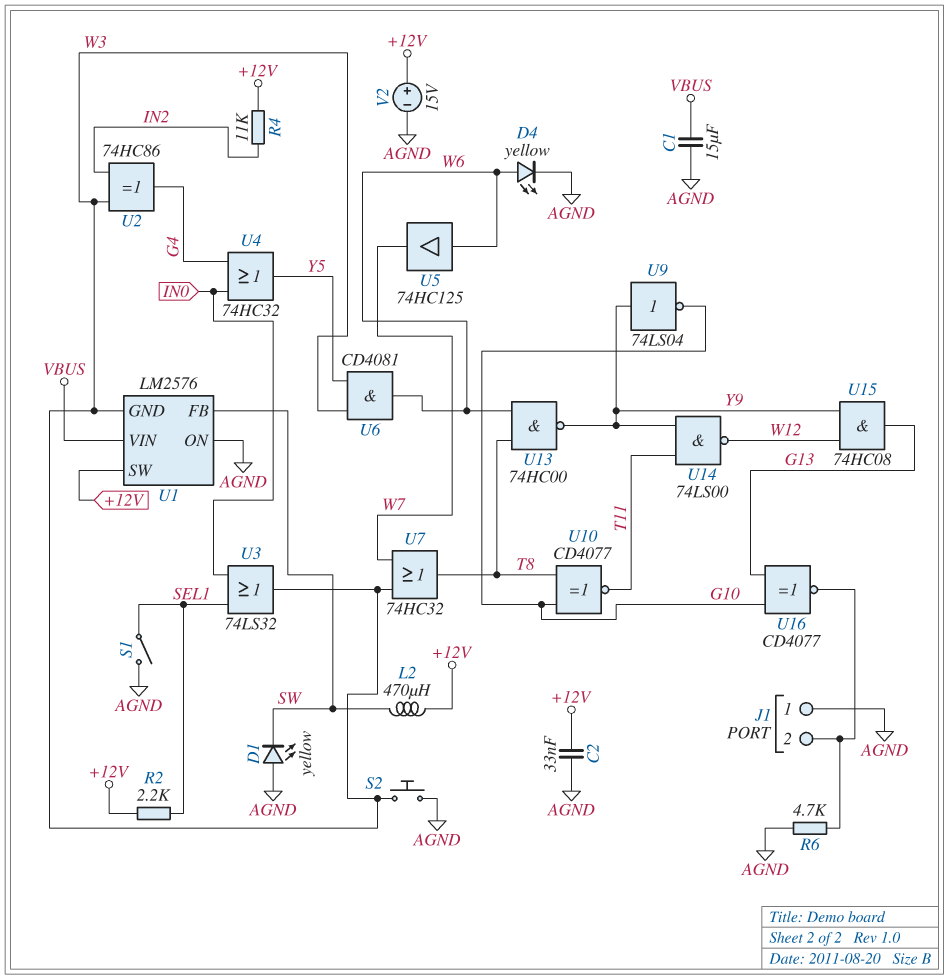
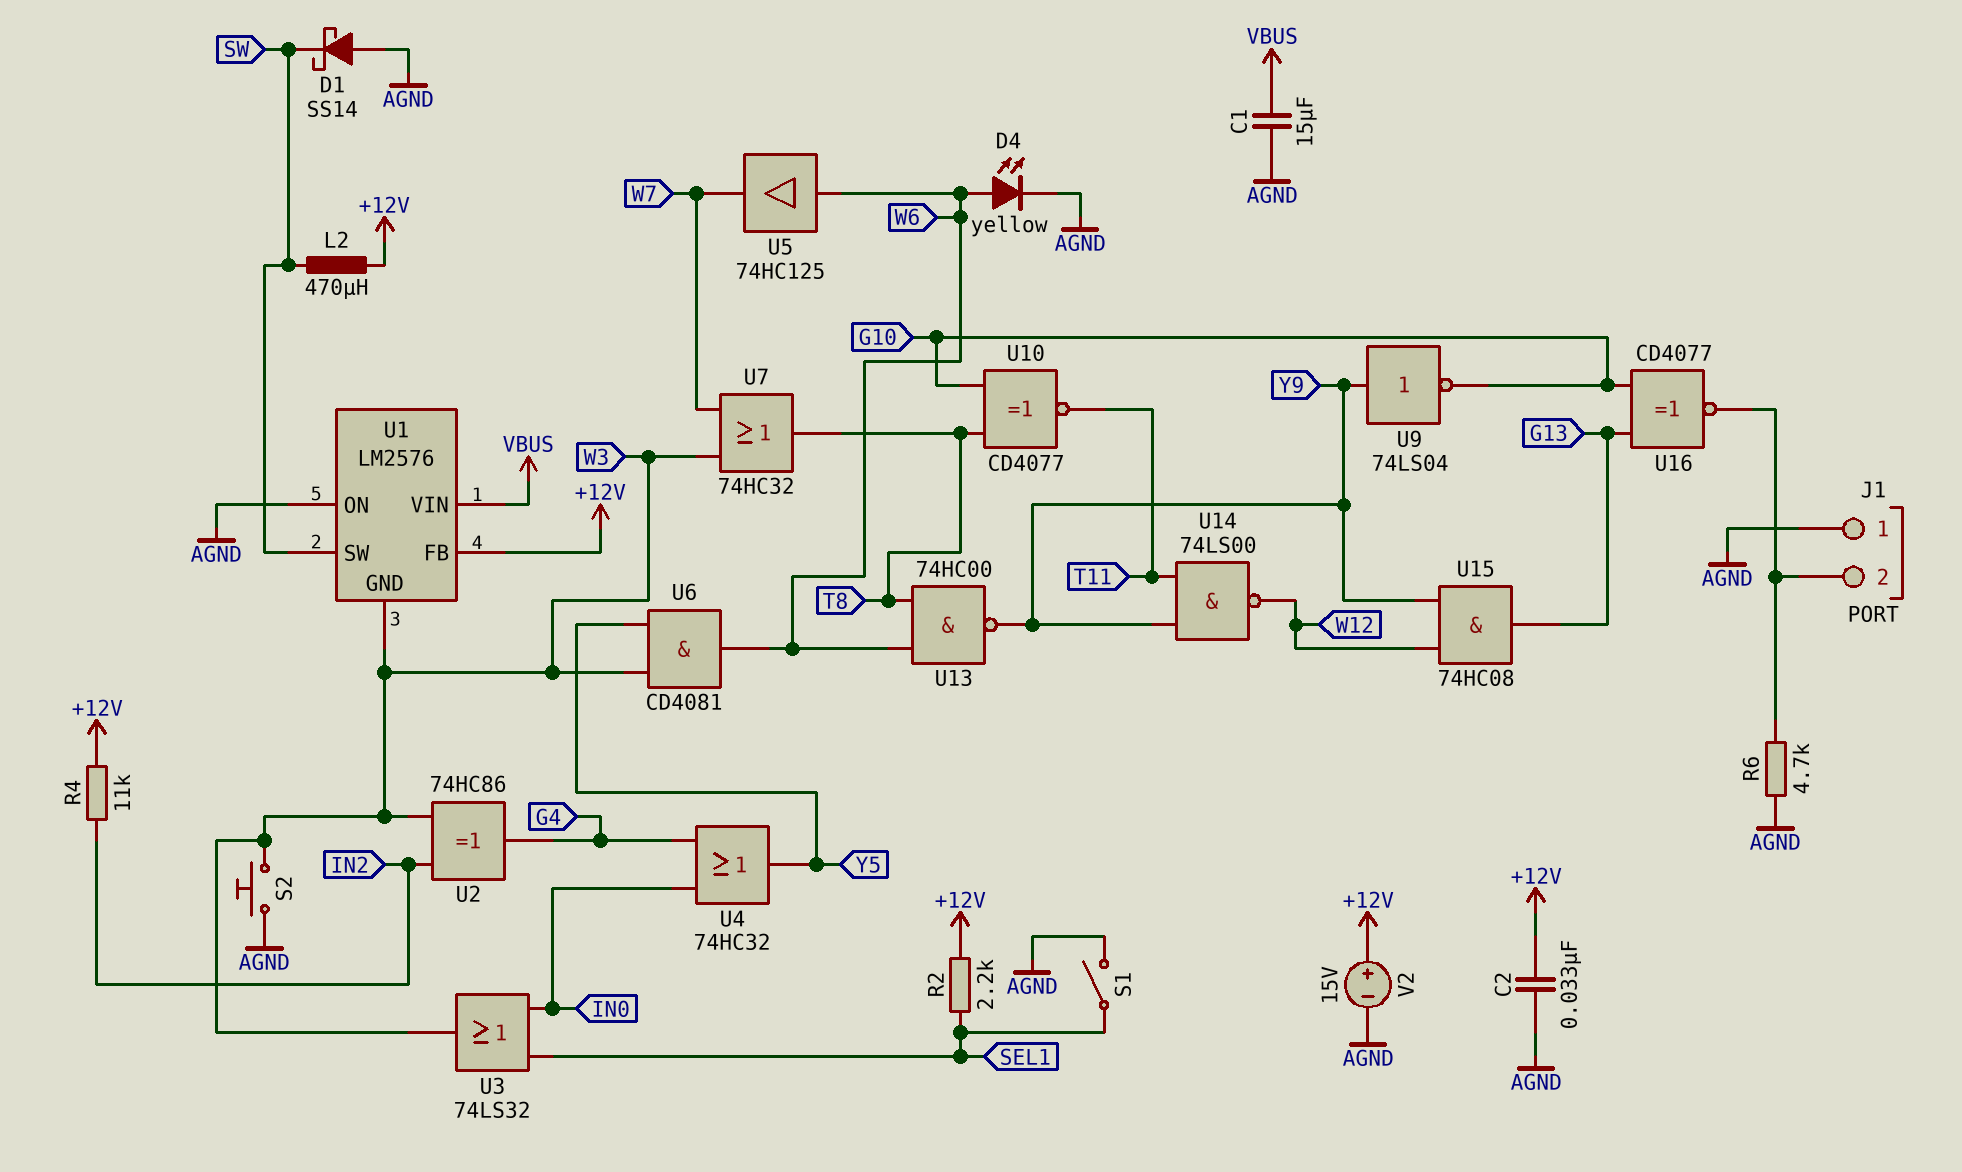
D1: LED yellow (A AGND, K SW) -> schottky SS14 (A AGND, K SW)
U1 pin FB: SW -> +12V
U1 pin SW: +12V -> SW

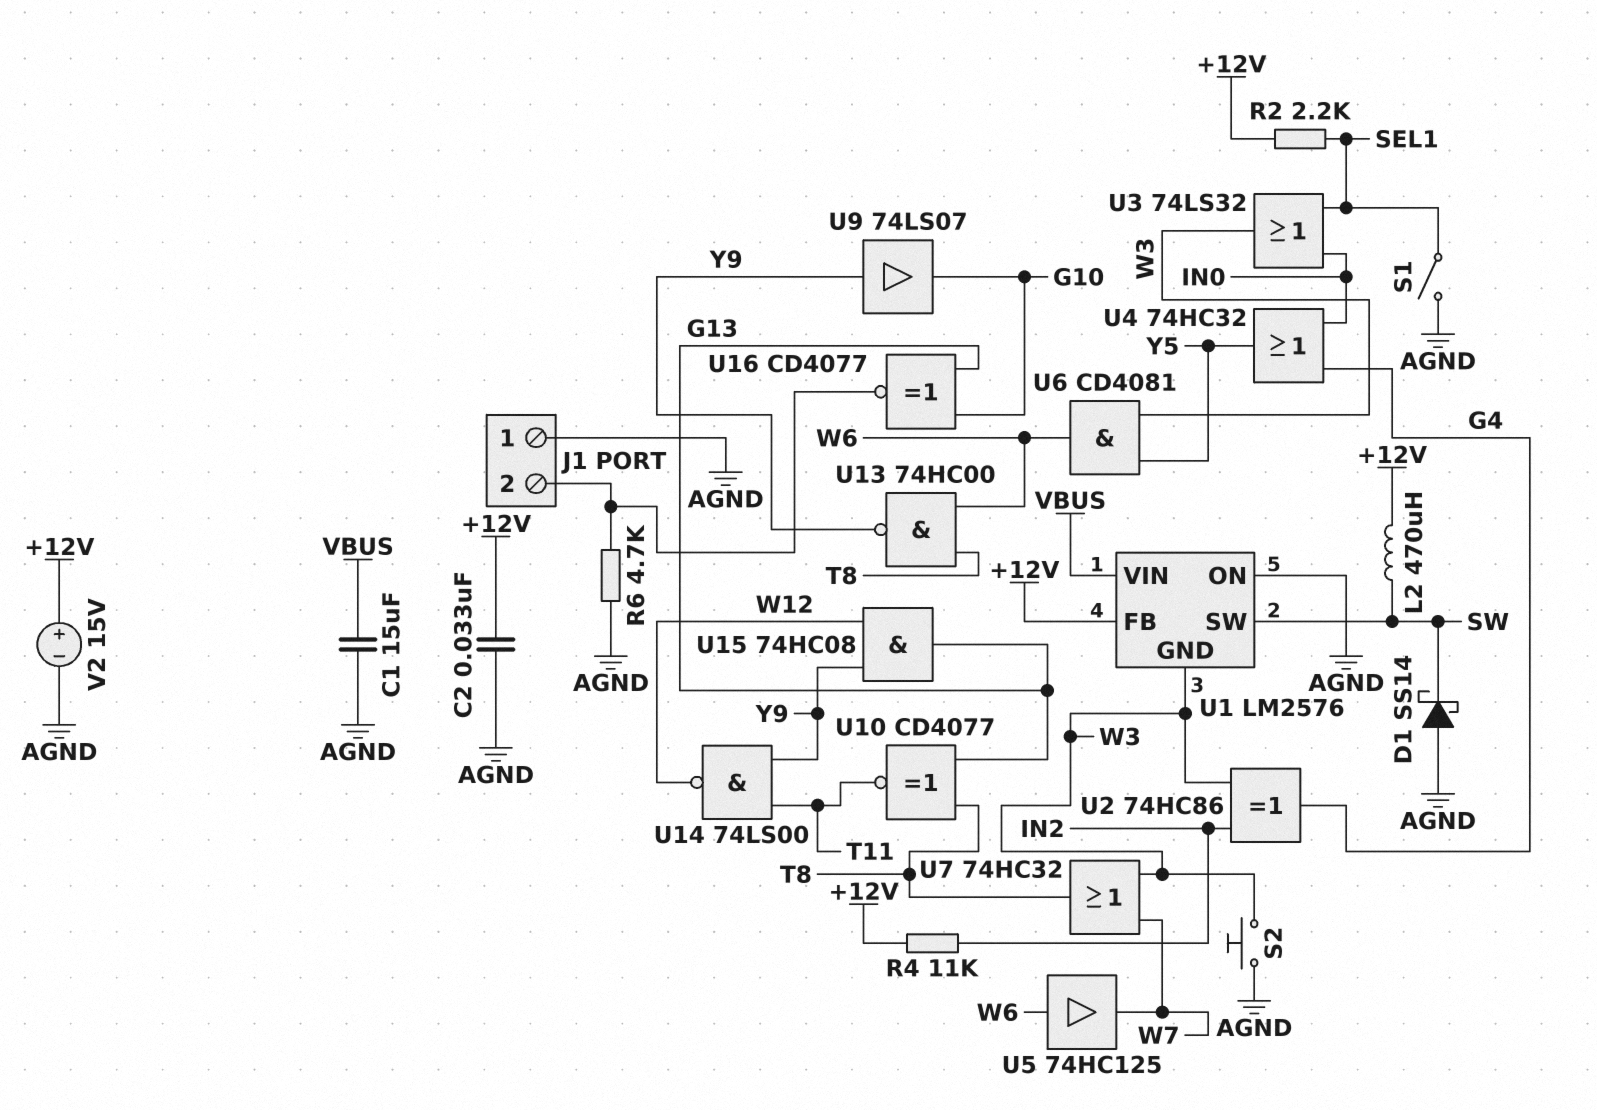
D4: LED yellow (A W6, K AGND) -> none
U9: NOT 74LS04 (in Y9, out G10) -> buffer 74LS07 (in Y9, out G10)
U10: XNOR CD4077 (in G10, in T8, out T11) -> XNOR CD4077 (in G13, in T8, out T11)

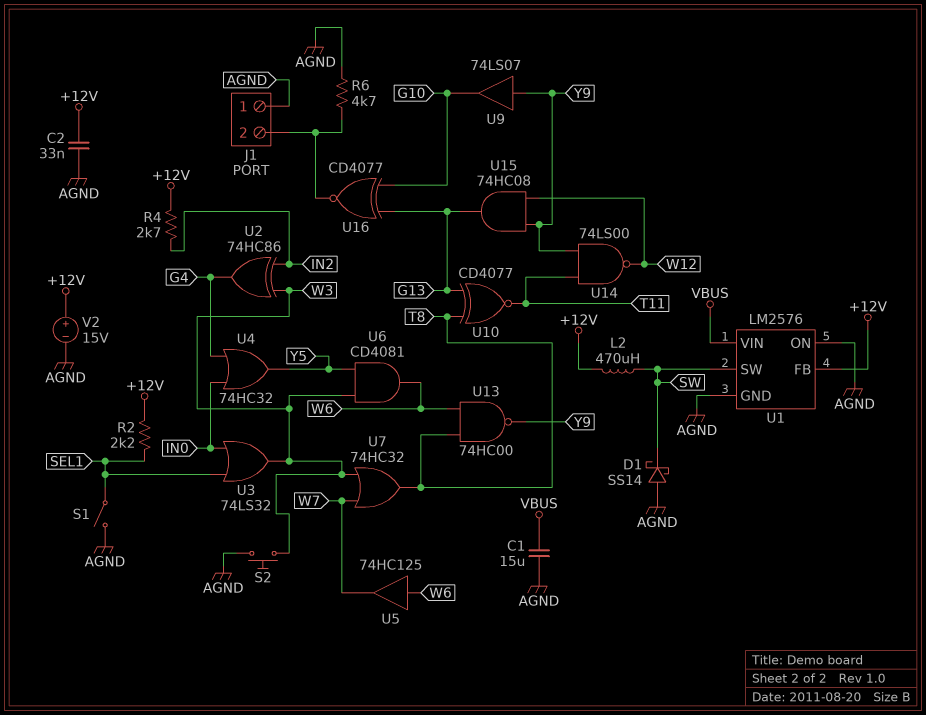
R4: 11k (+12V, IN2) -> 2.7k (+12V, IN2)
U1 pin GND: W3 -> AGND

